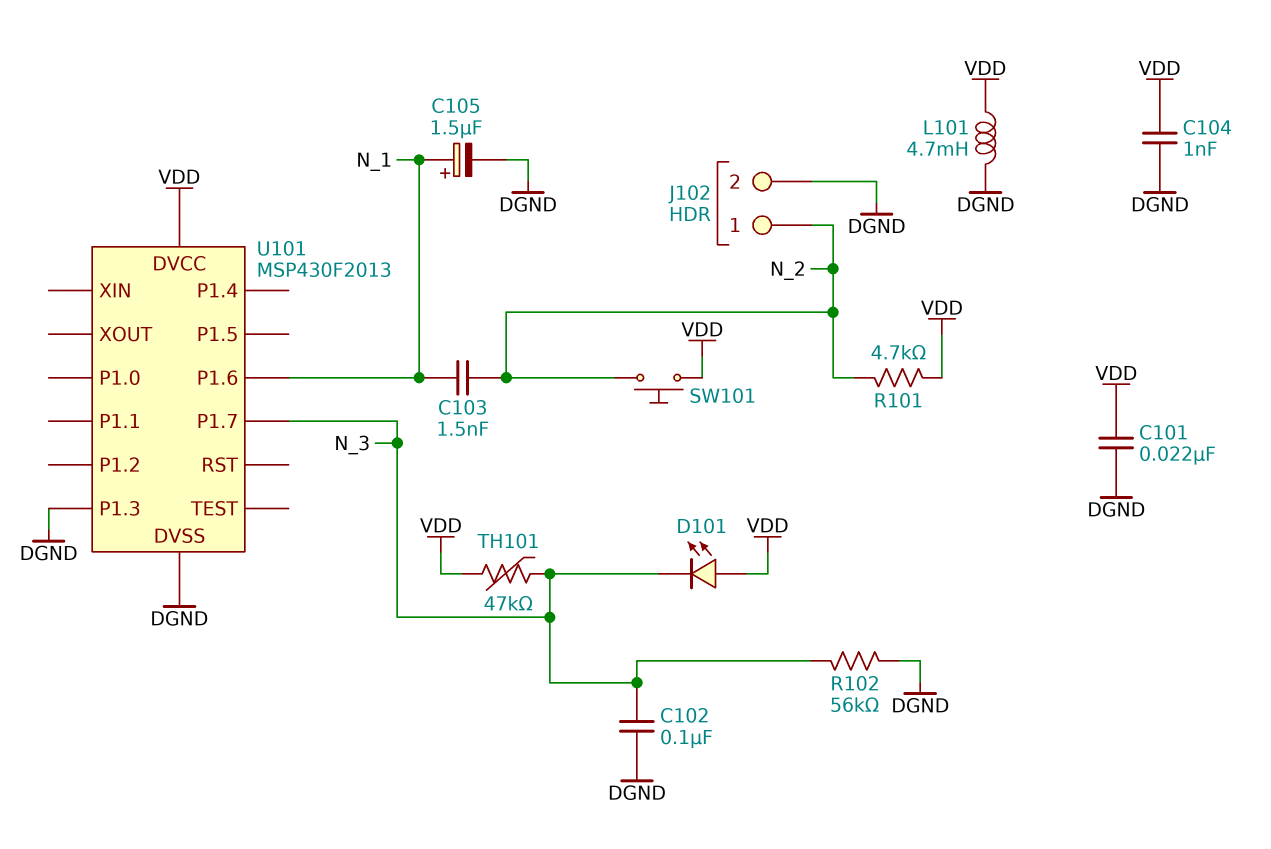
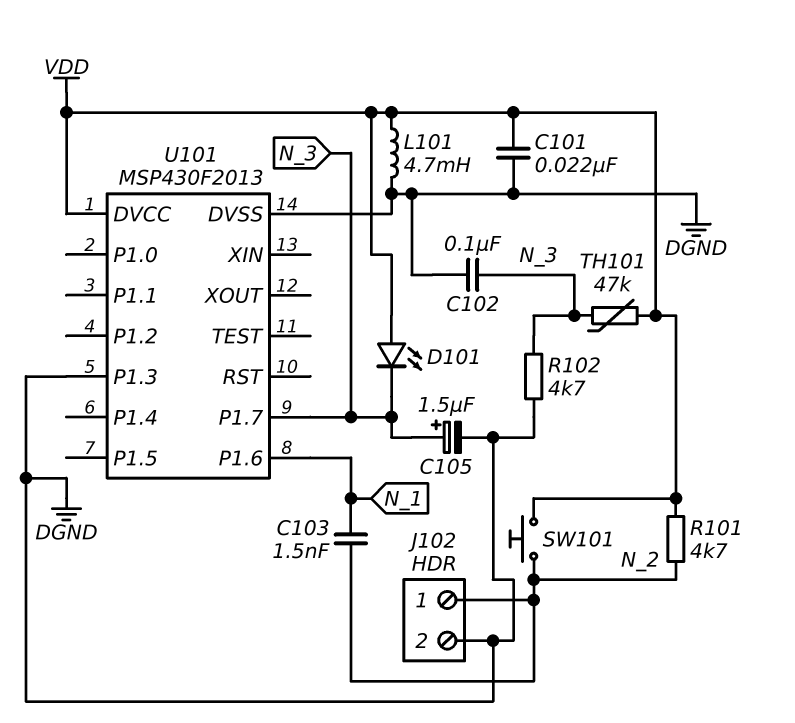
C104: 1nF (DGND, VDD) -> none
C105: 1.5uF (plus N_1, minus DGND) -> 1.5uF (plus N_3, minus DGND)
R102: 56k (DGND, N_3) -> 4.7k (DGND, N_3)

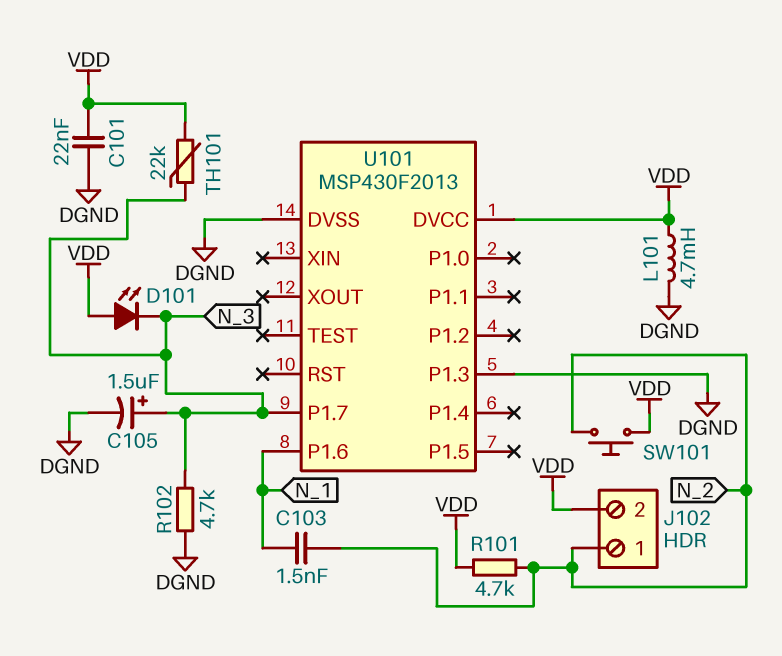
C102: 100nF (DGND, N_3) -> none
J102 pin 2: DGND -> VDD
TH101: 47k (N_3, VDD) -> 22k (N_3, VDD)

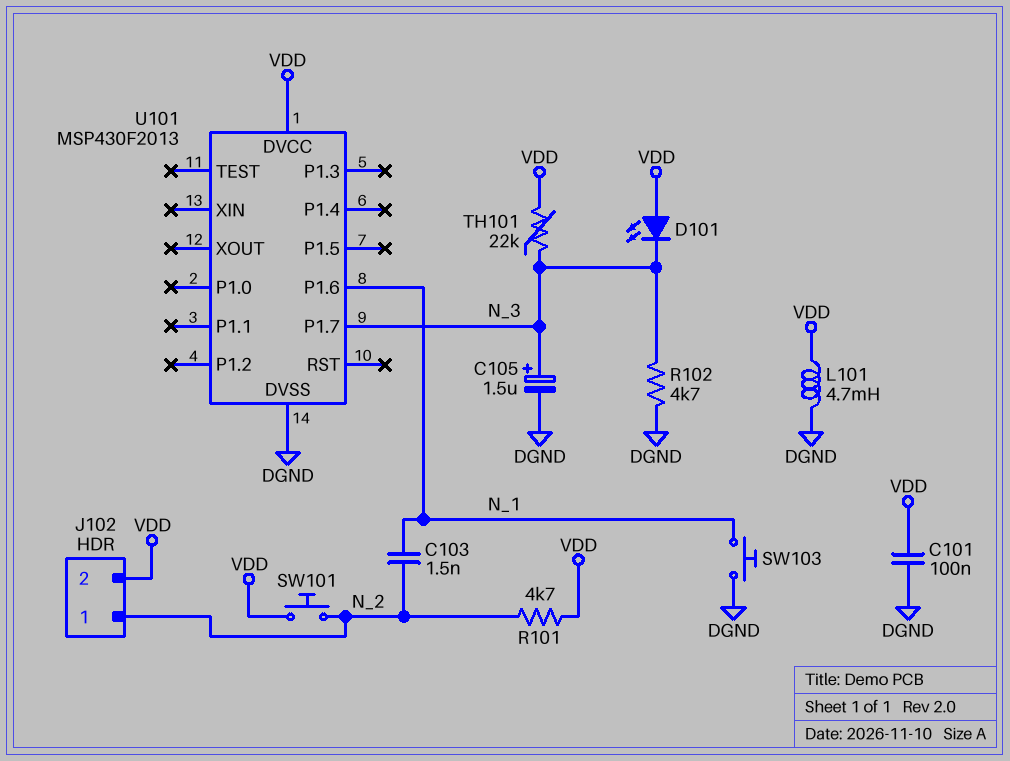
C101: 22nF (DGND, VDD) -> 100nF (DGND, VDD)
SW103: none -> button (DGND, N_1)
U101 pin P1.3: DGND -> none

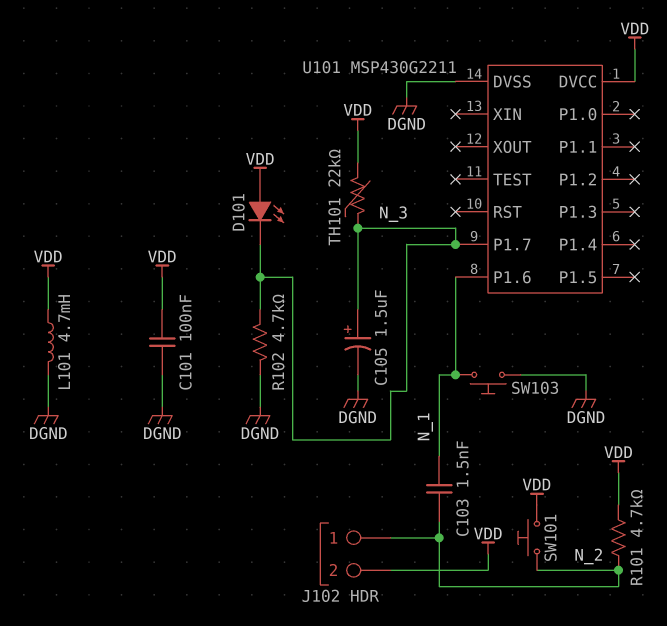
U101: MSP430F2013 -> MSP430G2211

